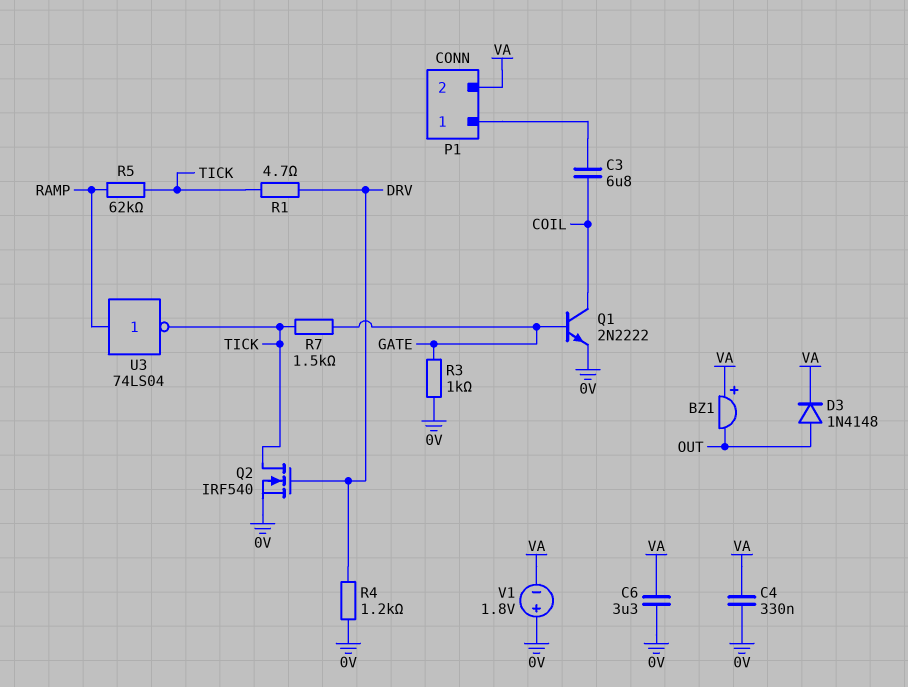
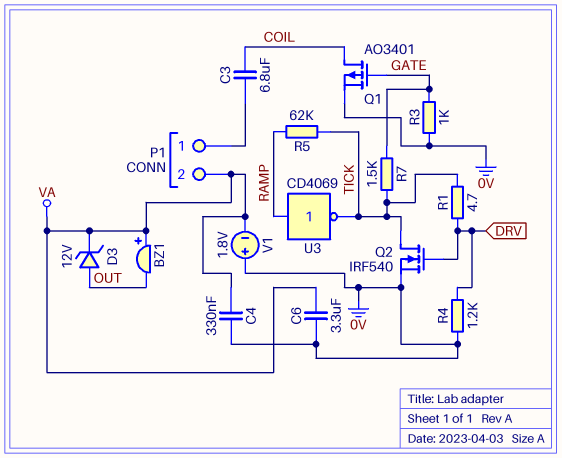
D3: diode 1N4148 (A OUT, K VA) -> zener 12V (A OUT, K VA)
Q1: NPN 2N2222 (B GATE, C COIL, E 0V) -> PMOS AO3401 (G GATE, D COIL, S 0V)
U3: NOT 74LS04 (in RAMP, out TICK) -> NOT CD4069 (in RAMP, out TICK)

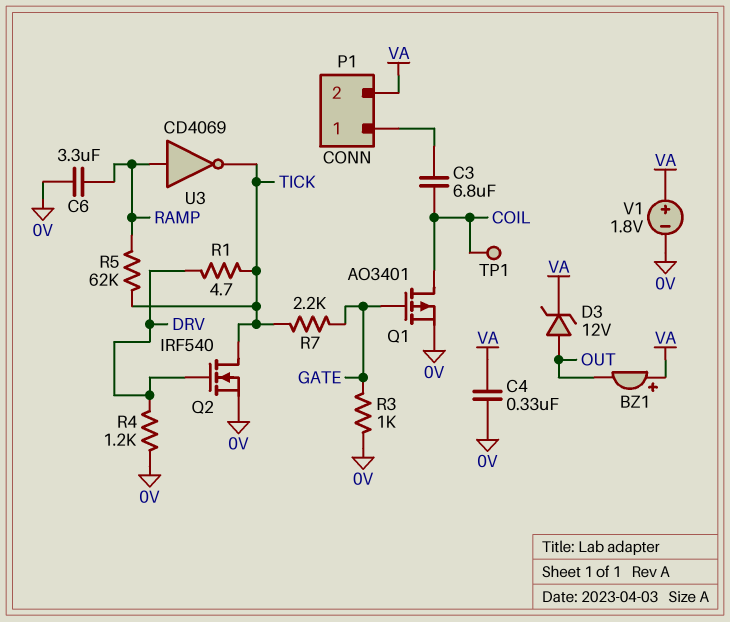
C6: 3.3uF (0V, VA) -> 3.3uF (0V, RAMP)
R7: 1.5k (GATE, TICK) -> 2.2k (GATE, TICK)
TP1: none -> test point (COIL)
V1: 1.8V (plus 0V, minus VA) -> 1.8V (plus VA, minus 0V)

